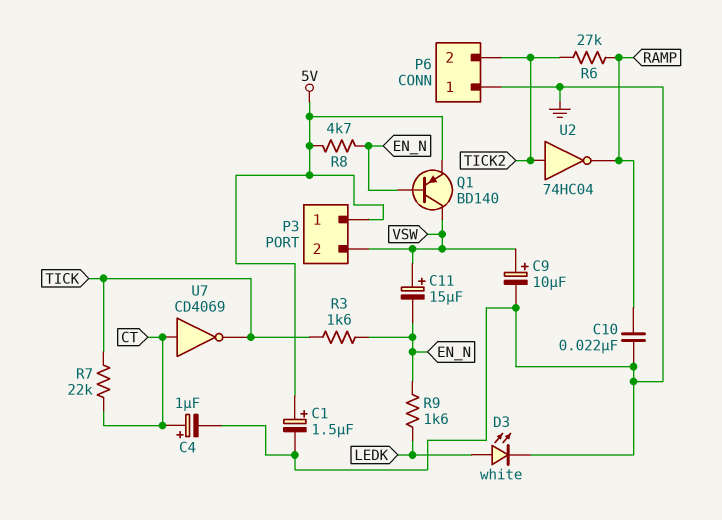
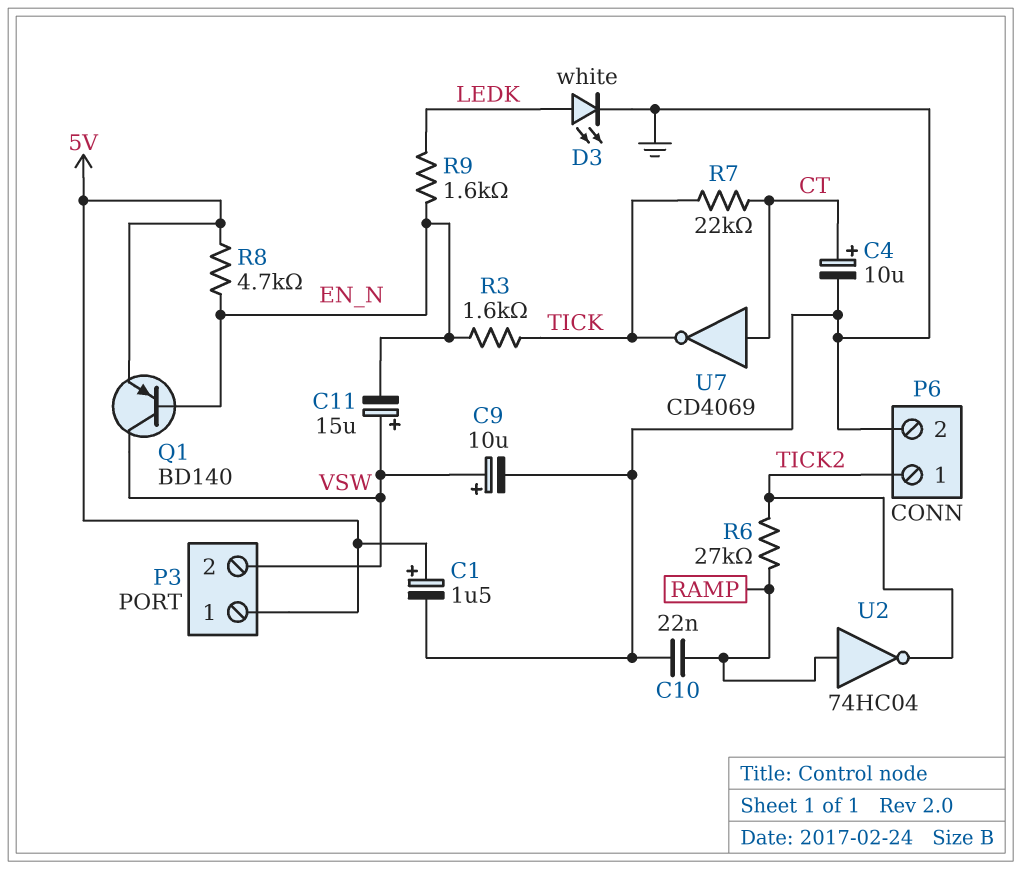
C4: 1uF (plus CT, minus GND) -> 10uF (plus CT, minus GND)
P6 pin 1: GND -> TICK2
P6 pin 2: TICK2 -> GND
U2: NOT 74HC04 (in TICK2, out RAMP) -> NOT 74HC04 (in RAMP, out TICK2)

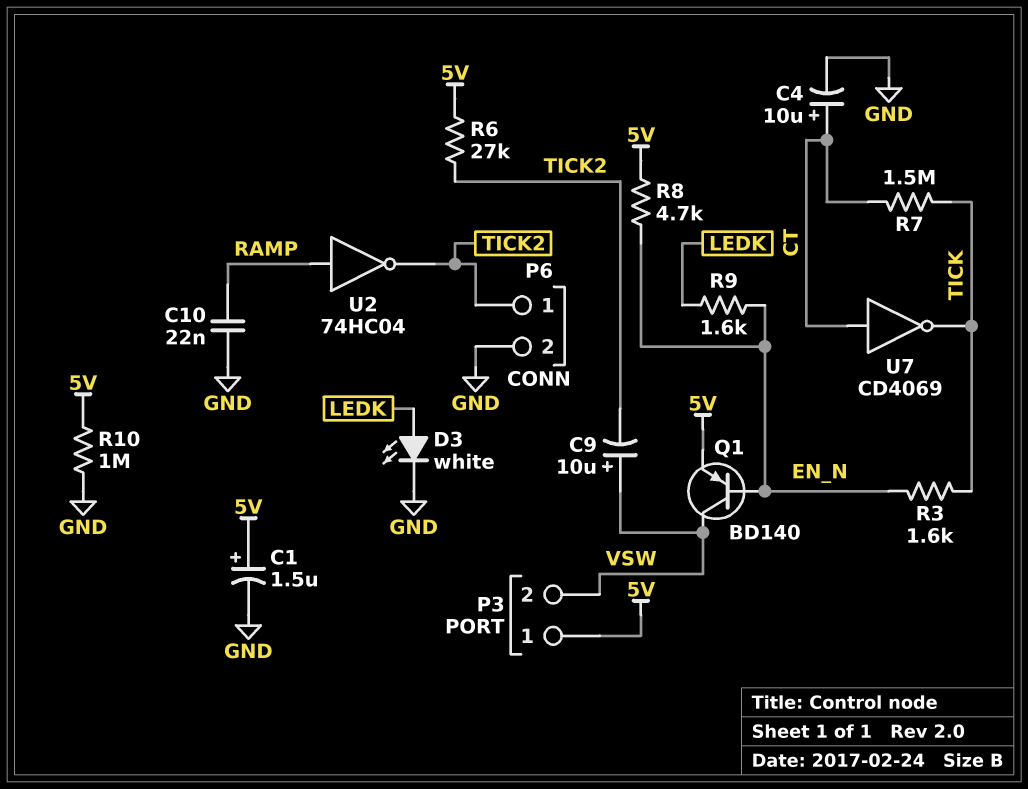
C9: 10uF (plus VSW, minus GND) -> 10uF (plus VSW, minus TICK2)
C11: 15uF (plus VSW, minus EN_N) -> none
R6: 27k (RAMP, TICK2) -> 27k (5V, TICK2)
R7: 22k (CT, TICK) -> 1.5M (CT, TICK)
R10: none -> 1M (5V, GND)

